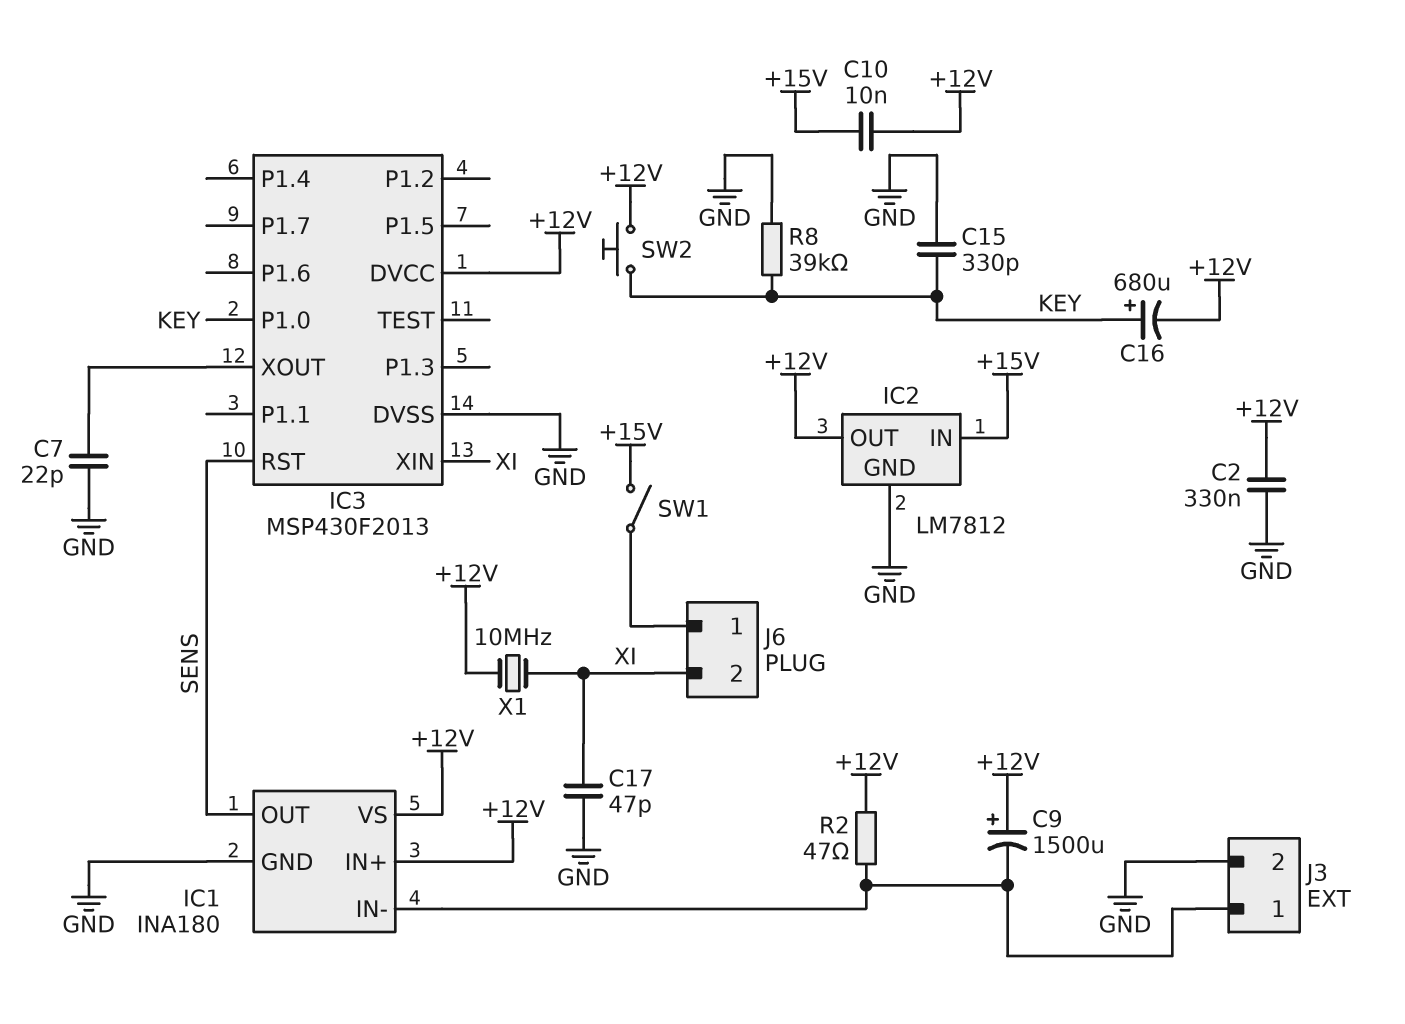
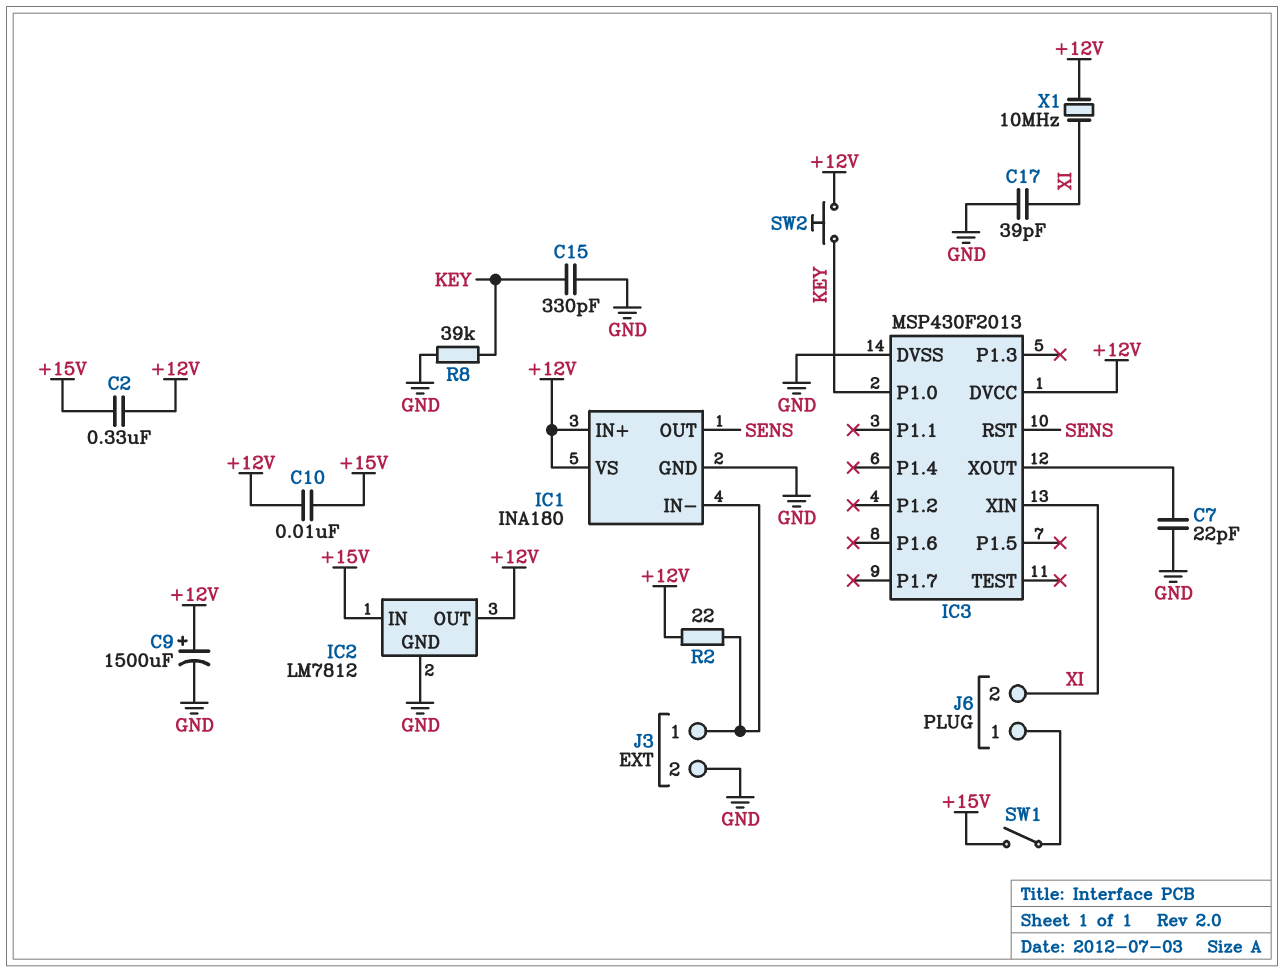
C2: 330nF (+12V, GND) -> 330nF (+12V, +15V)
C9: 1500uF (plus +12V, minus IC1/IN-) -> 1500uF (plus +12V, minus GND)
C16: 680uF (plus KEY, minus +12V) -> none
C17: 47pF (GND, XI) -> 39pF (GND, XI)
R2: 47 (+12V, IC1/IN-) -> 22 (+12V, IC1/IN-)

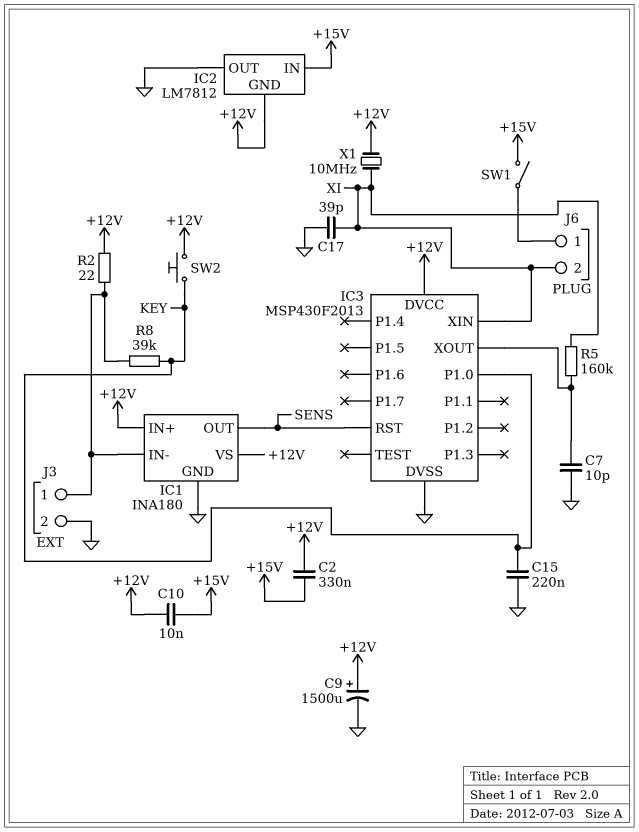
C7: 22pF (GND, IC3/XOUT) -> 10pF (GND, IC3/XOUT)
C15: 330pF (GND, KEY) -> 220nF (GND, KEY)
IC2 pin GND: GND -> +12V
IC2 pin OUT: +12V -> GND
R5: none -> 160k (IC3/XOUT, XI)
R8: 39k (GND, KEY) -> 39k (IC1/IN-, KEY)

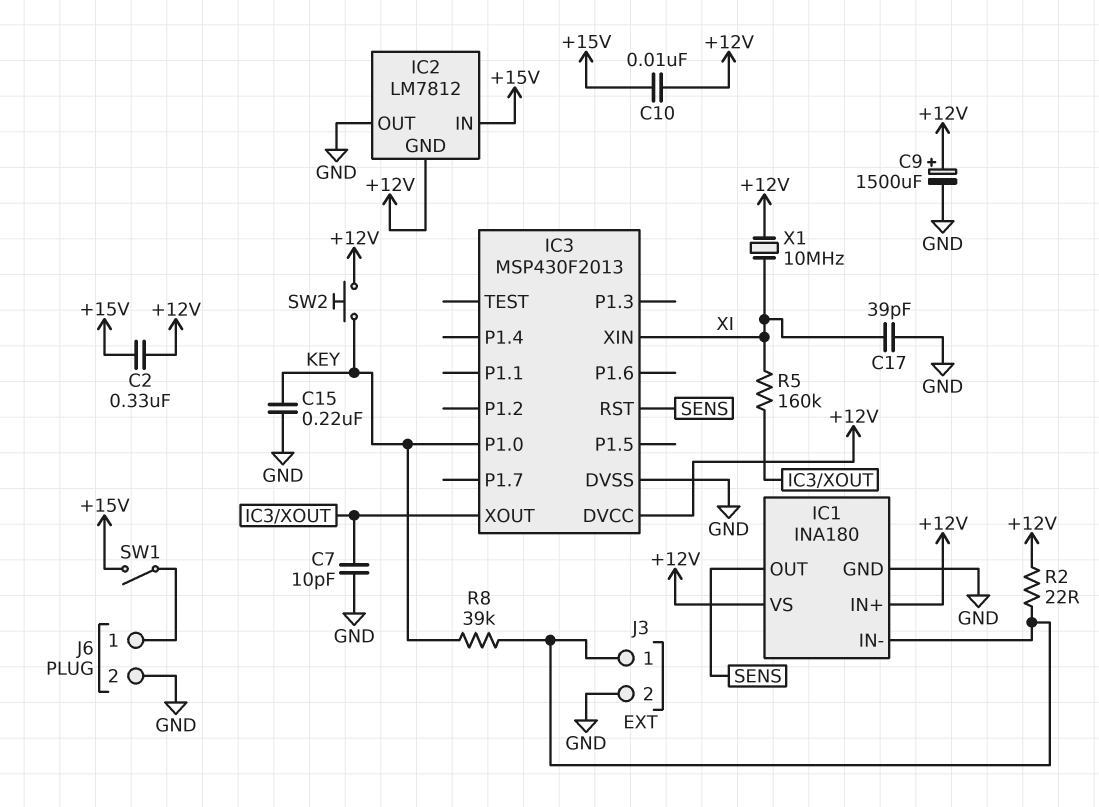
J6 pin 2: XI -> GND

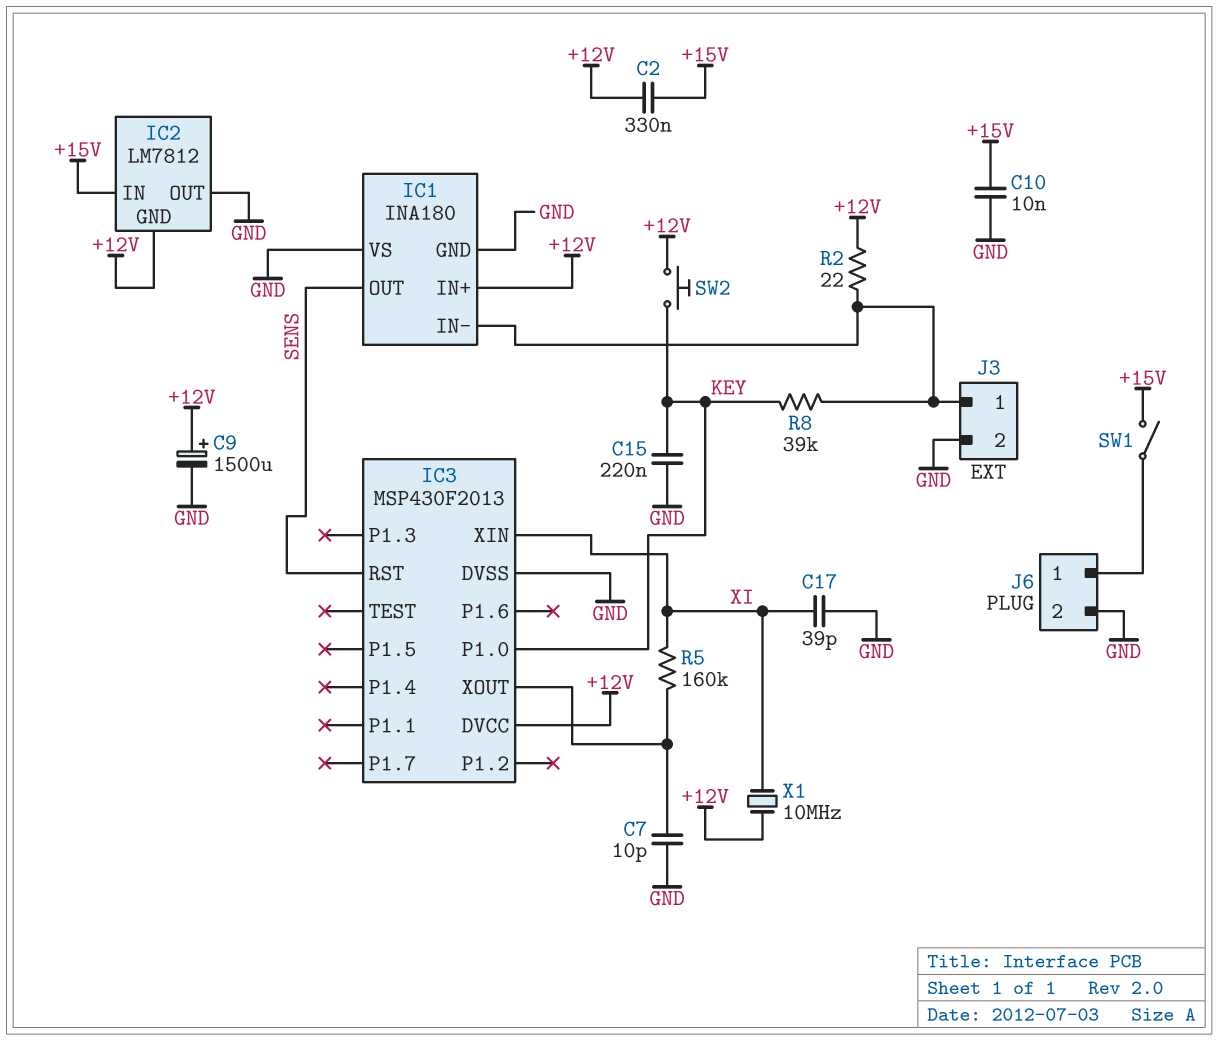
C10: 10nF (+12V, +15V) -> 10nF (+15V, GND)
IC1 pin VS: +12V -> GND

